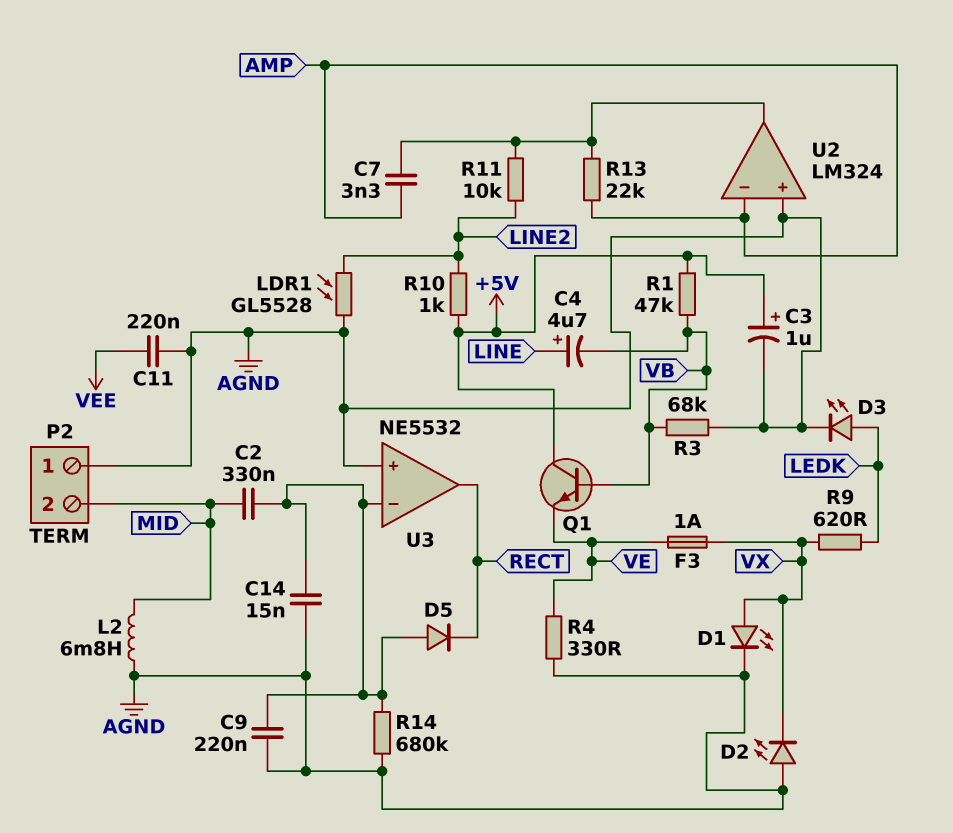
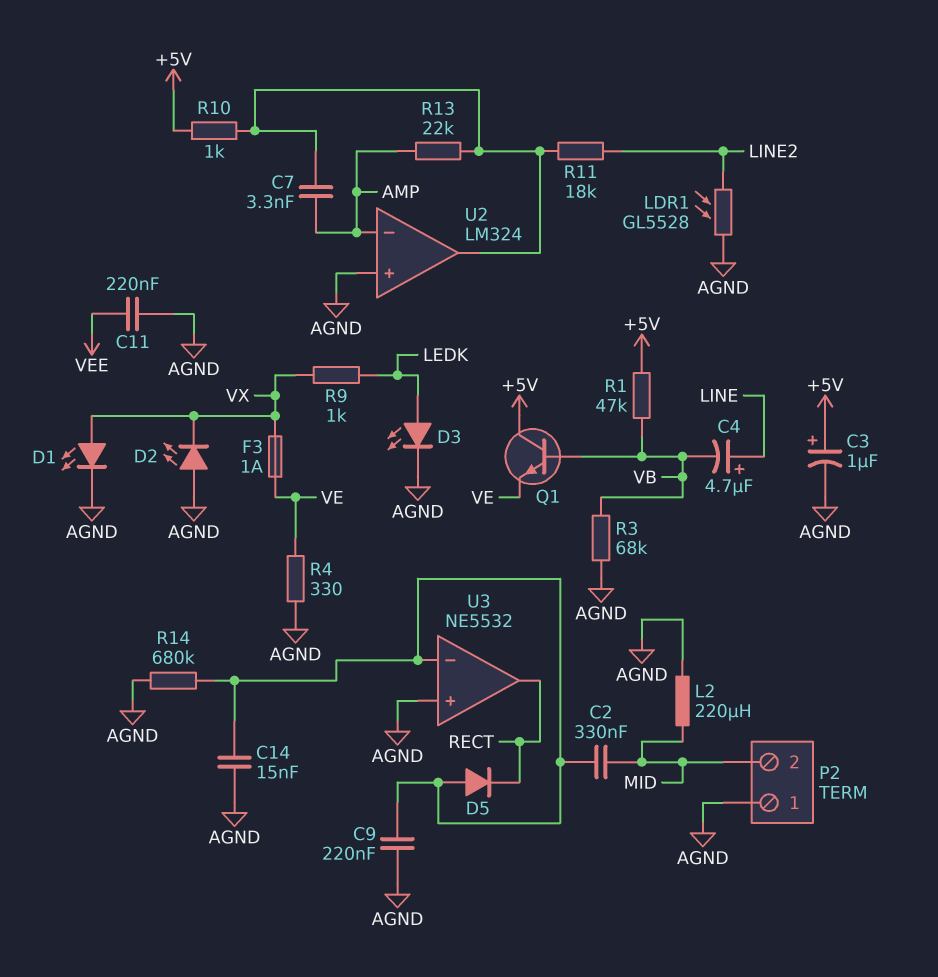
L2: 6.8mH (AGND, MID) -> 220uH (AGND, MID)
R9: 620 (LEDK, VX) -> 1k (LEDK, VX)
R10: 1k (+5V, LINE2) -> 1k (+5V, U2/out)
R11: 10k (LINE2, U2/out) -> 18k (LINE2, U2/out)

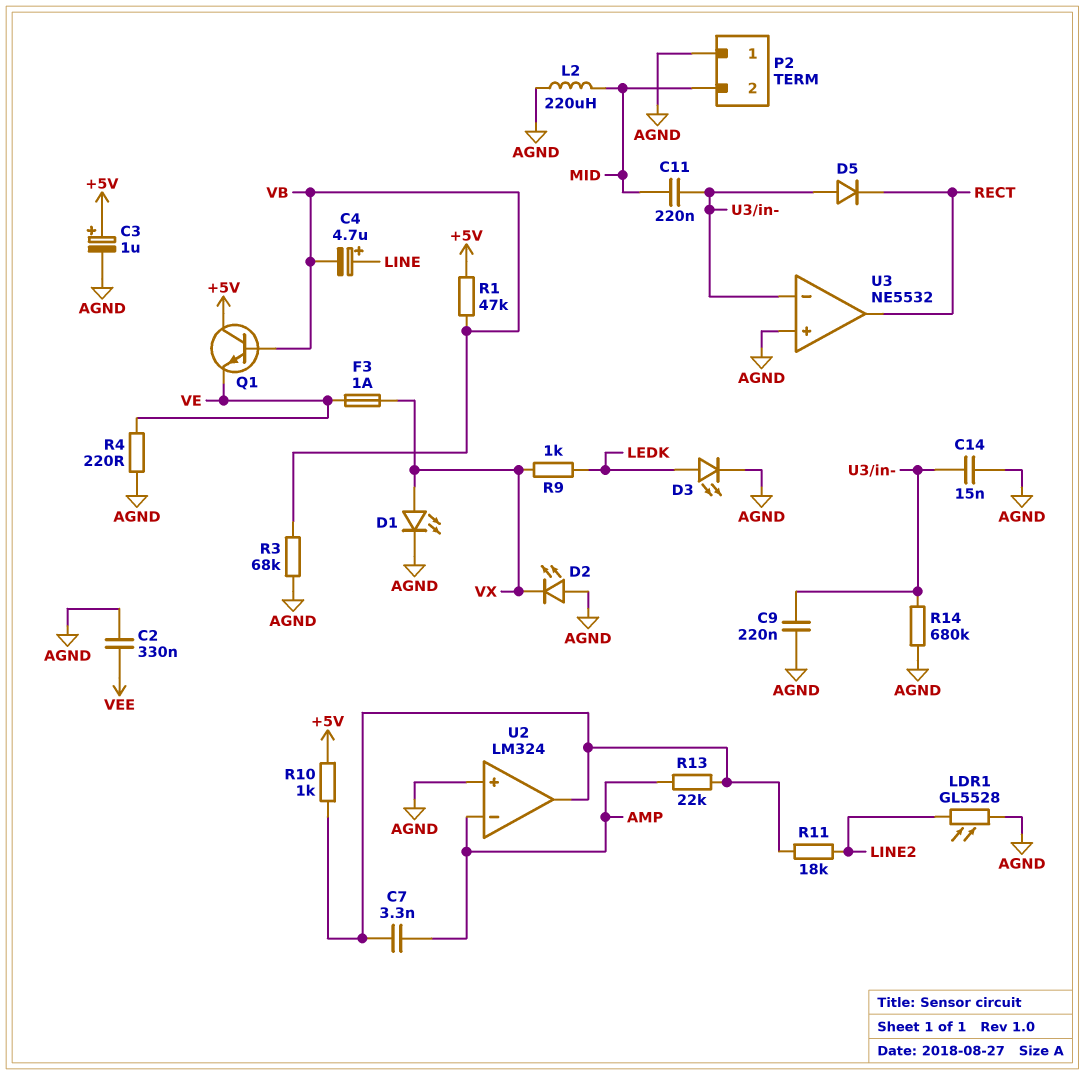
C2: 330nF (MID, U3/in-) -> 330nF (AGND, VEE)
C11: 220nF (AGND, VEE) -> 220nF (MID, U3/in-)
R4: 330 (AGND, VE) -> 220 (AGND, VE)

